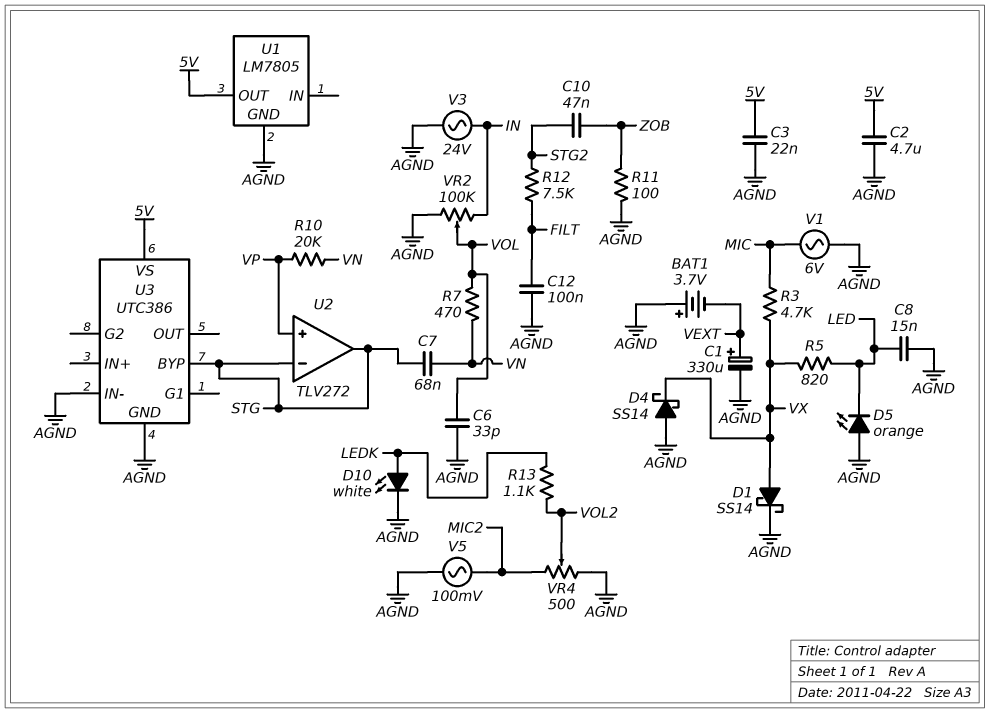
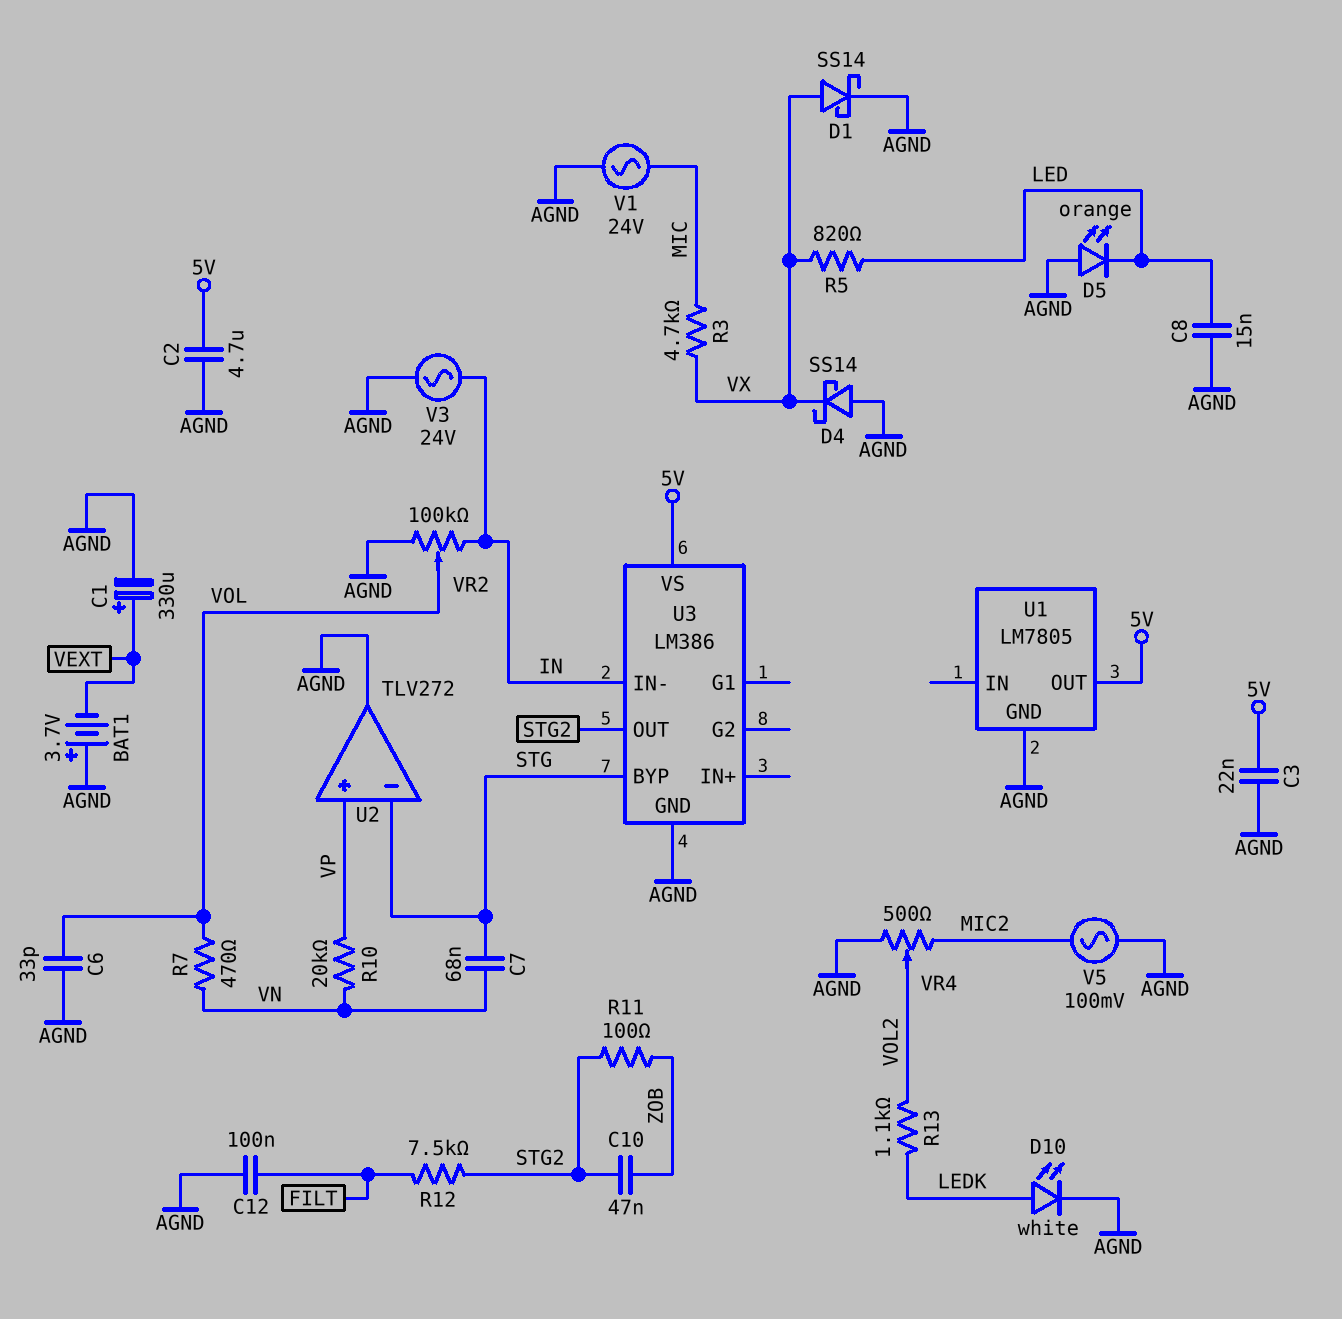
R11: 100 (AGND, ZOB) -> 100 (STG2, ZOB)
U2 pin out: STG -> AGND
U3: UTC386 -> LM386
U3 pin IN-: AGND -> IN
U3 pin OUT: none -> STG2
V1: AC 6V (AGND, MIC) -> AC 24V (AGND, MIC)

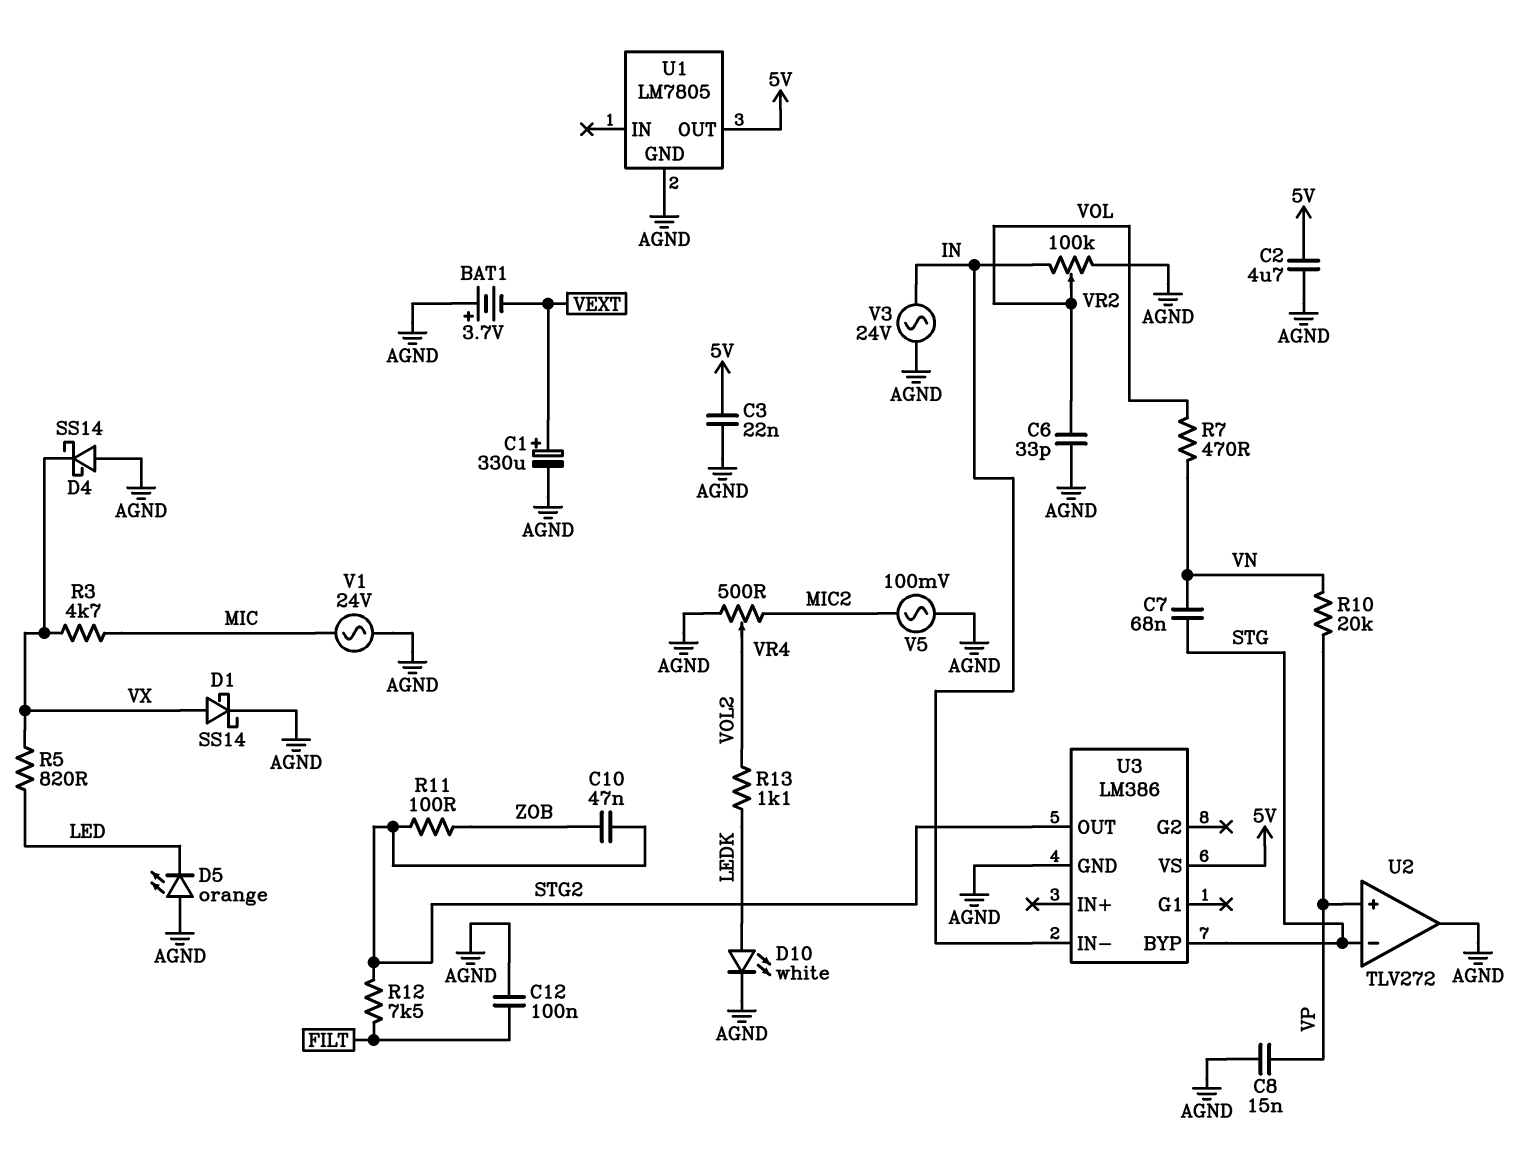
C8: 15nF (AGND, LED) -> 15nF (AGND, VP)

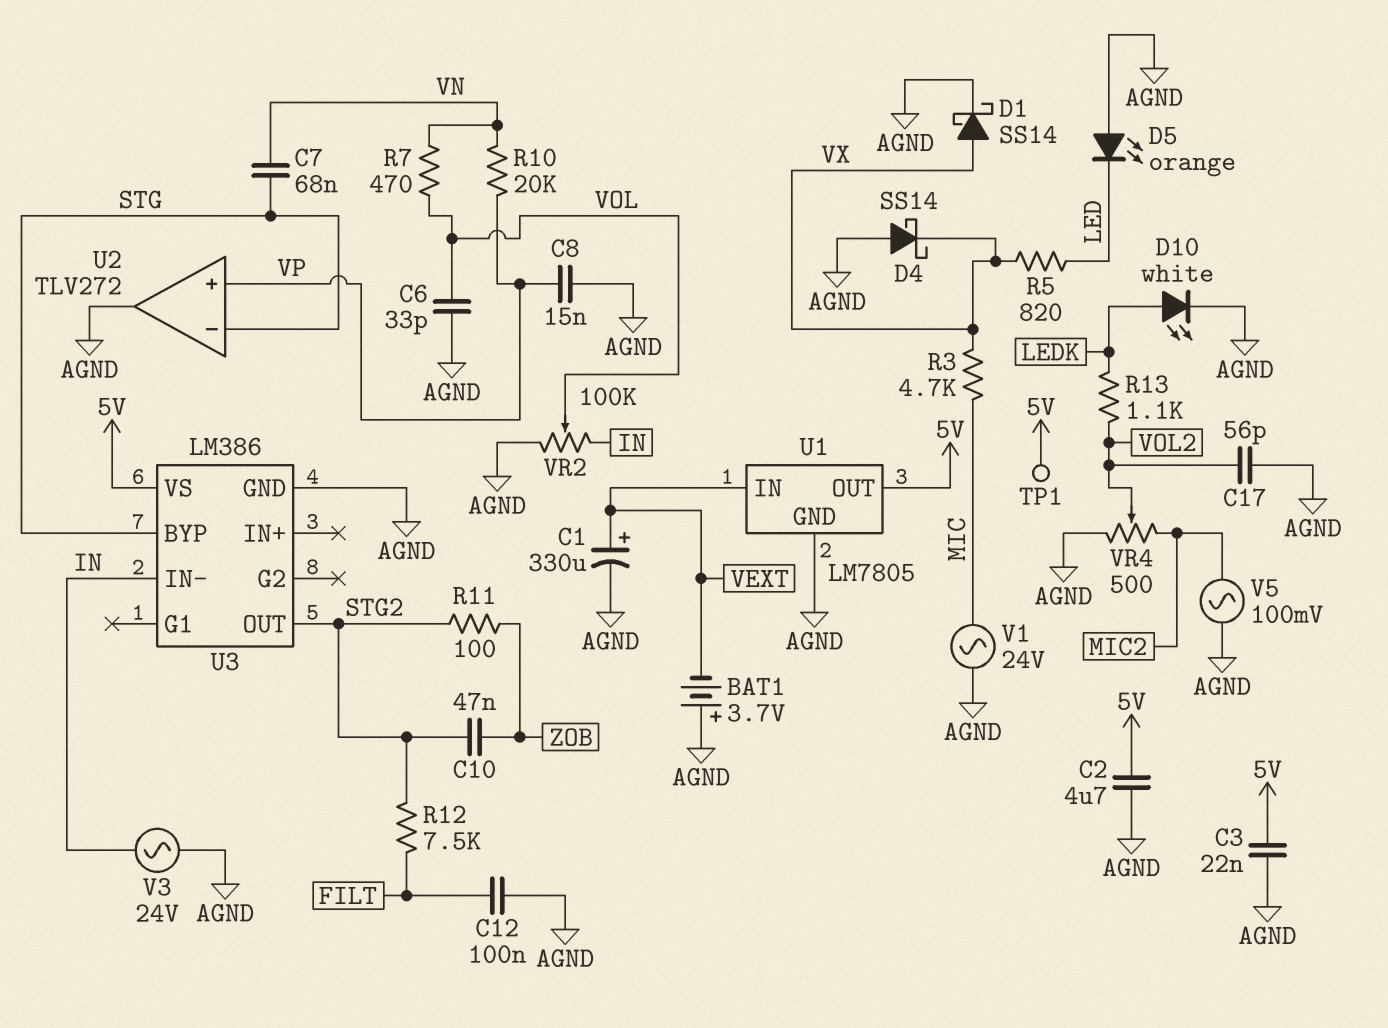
C17: none -> 56pF (AGND, VOL2)
TP1: none -> test point (5V)
U1 pin IN: none -> VEXT

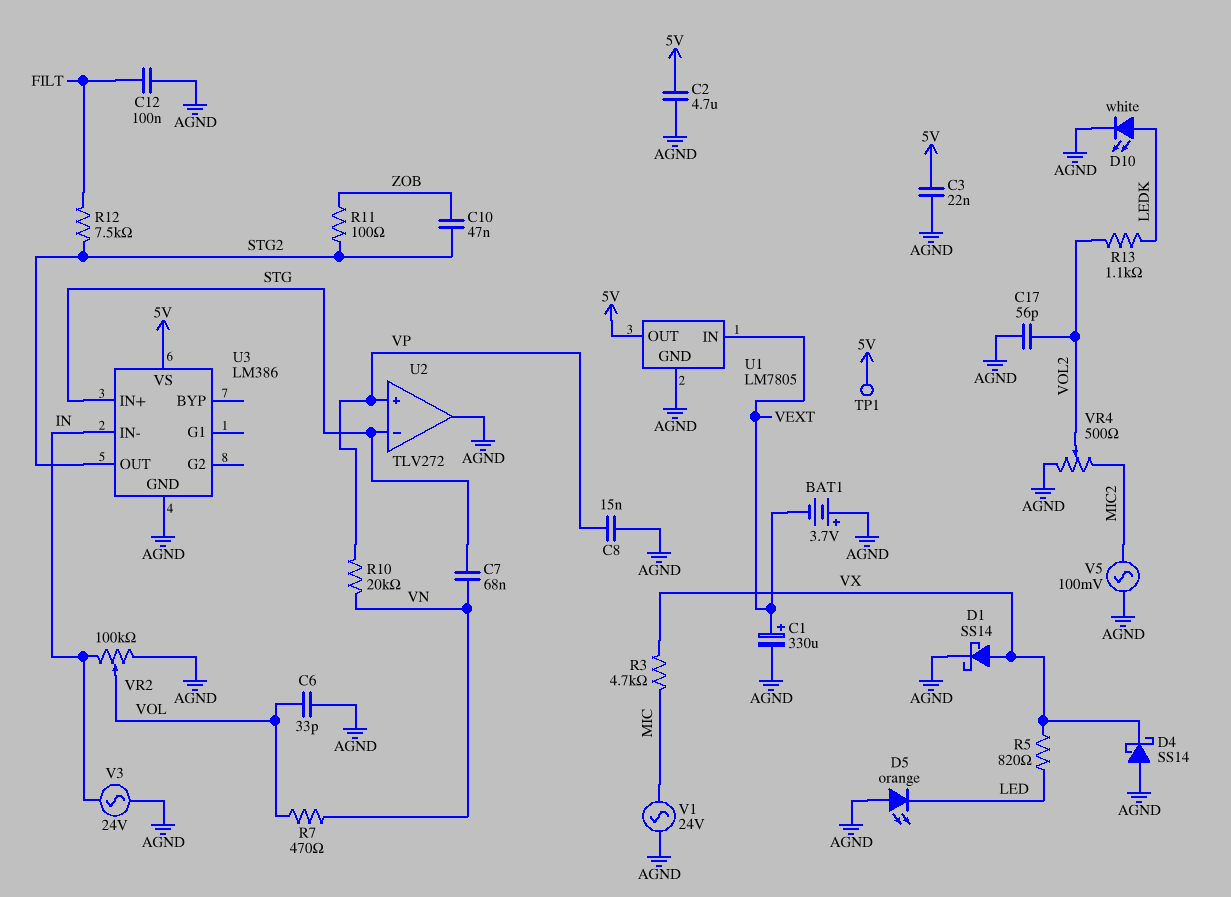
U3 pin BYP: STG -> none
U3 pin IN+: none -> STG

